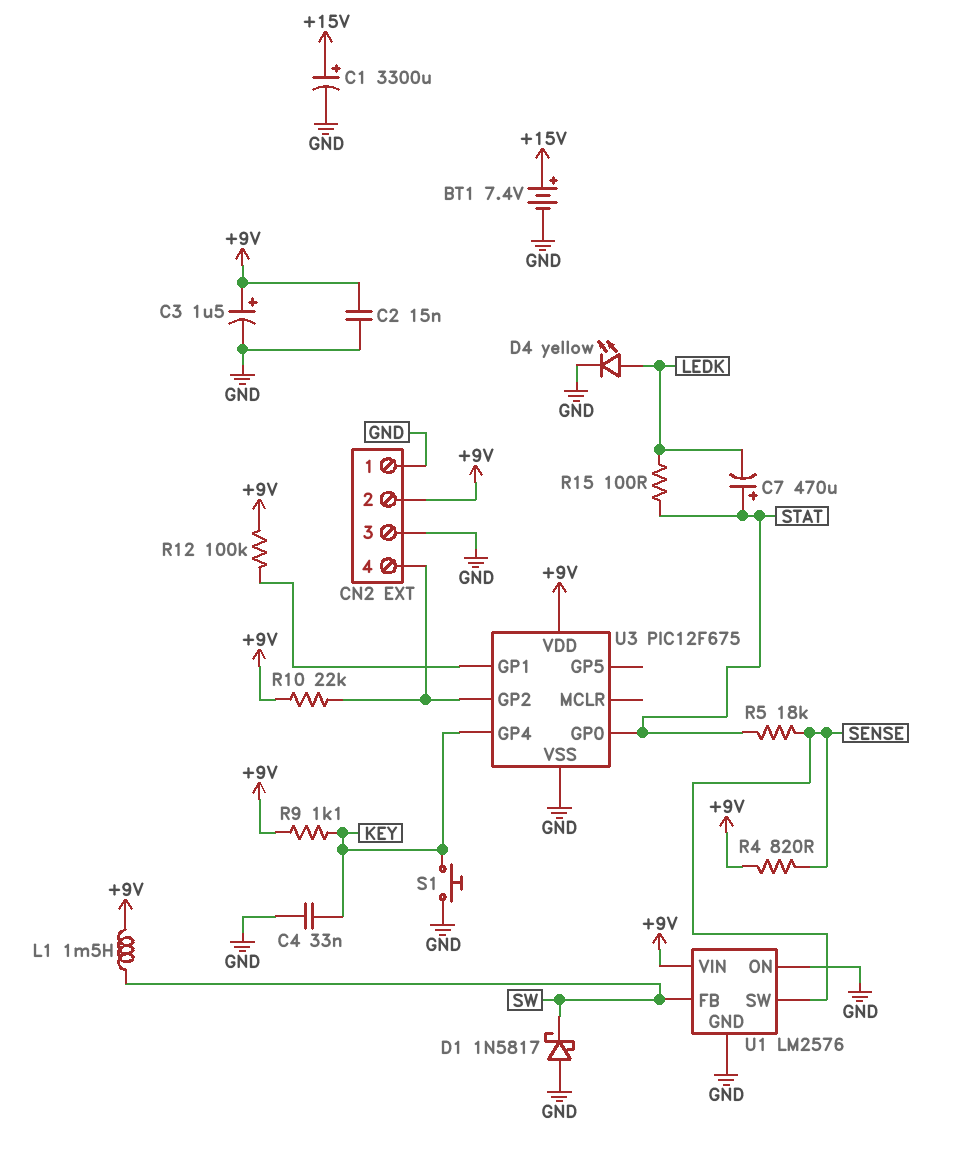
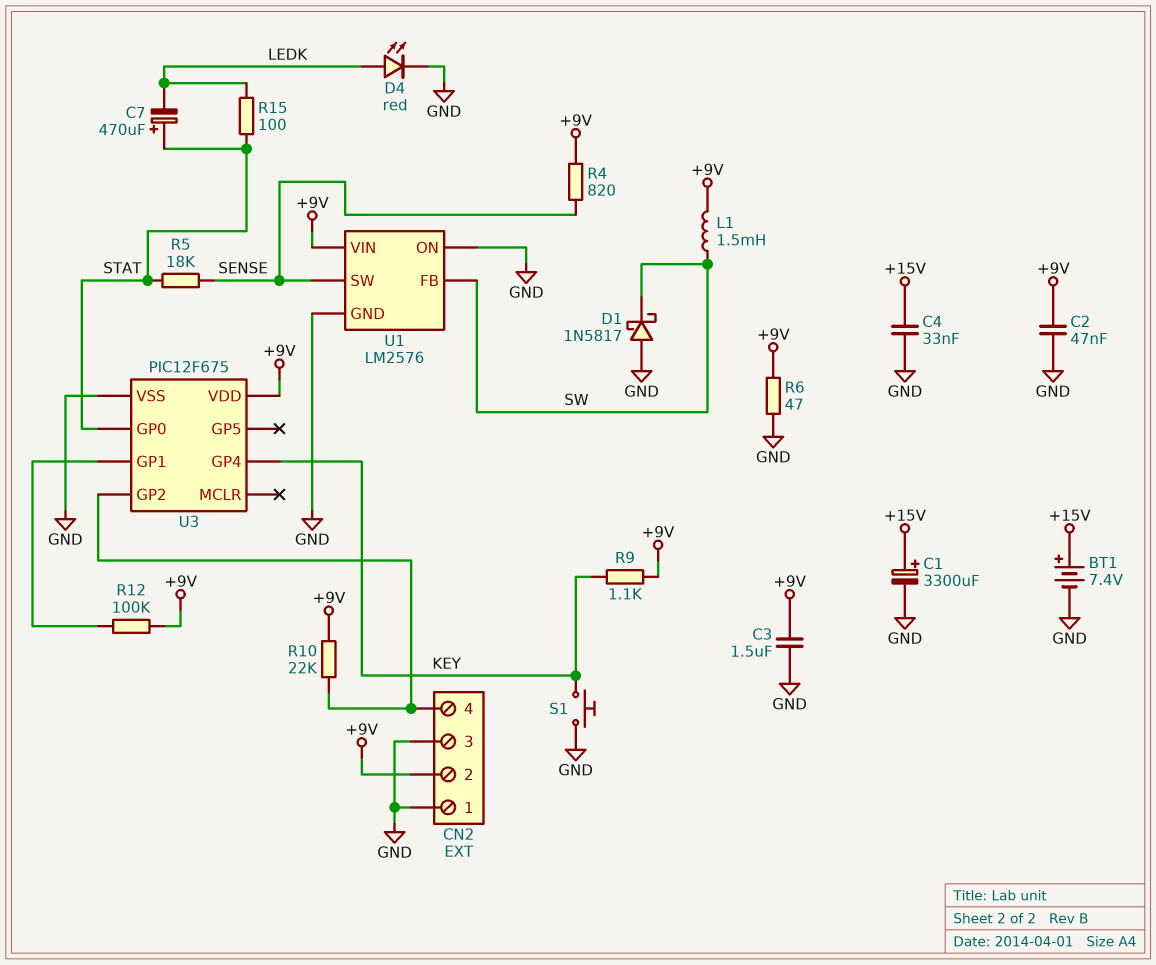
C2: 15nF (+9V, GND) -> 47nF (+9V, GND)
C3: 1.5uF (plus +9V, minus GND) -> 1.5uF (+9V, GND)
C4: 33nF (GND, KEY) -> 33nF (+15V, GND)
D4: LED yellow (A LEDK, K GND) -> LED red (A LEDK, K GND)
R6: none -> 47 (+9V, GND)

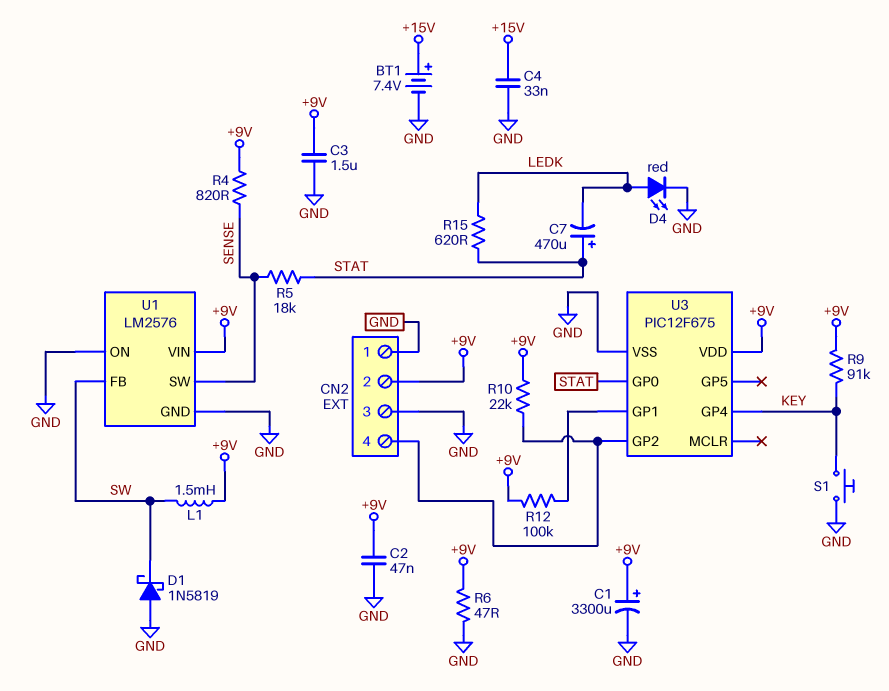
C1: 3300uF (plus +15V, minus GND) -> 3300uF (plus +9V, minus GND)
D1: schottky 1N5817 (A GND, K SW) -> schottky 1N5819 (A GND, K SW)
R9: 1.1k (+9V, KEY) -> 91k (+9V, KEY)
R15: 100 (LEDK, STAT) -> 620 (LEDK, STAT)

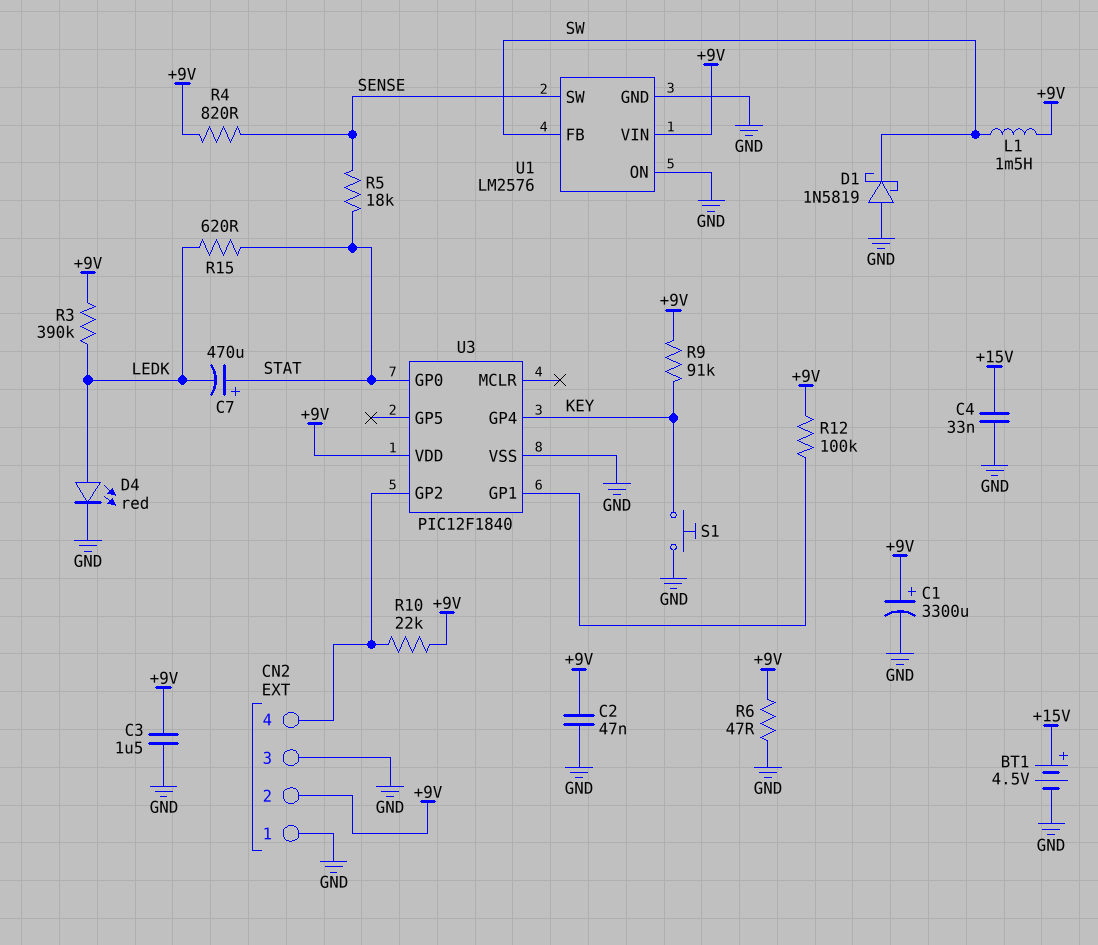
BT1: 7.4V (plus +15V, minus GND) -> 4.5V (plus +15V, minus GND)
R3: none -> 390k (+9V, LEDK)
U3: PIC12F675 -> PIC12F1840

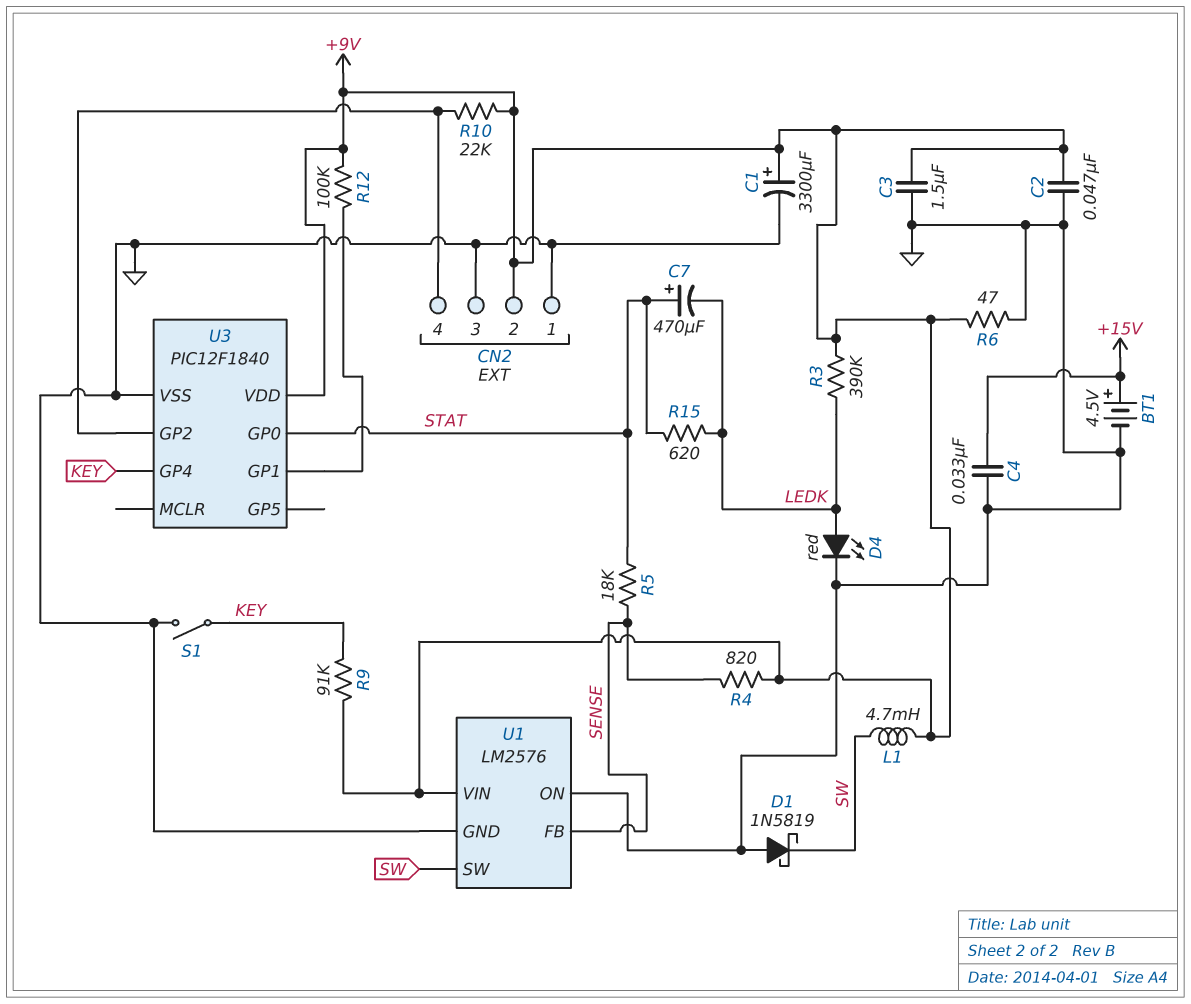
L1: 1.5mH (+9V, SW) -> 4.7mH (+9V, SW)
S1: button (GND, KEY) -> switch (GND, KEY)
U1 pin FB: SW -> SENSE
U1 pin SW: SENSE -> SW

